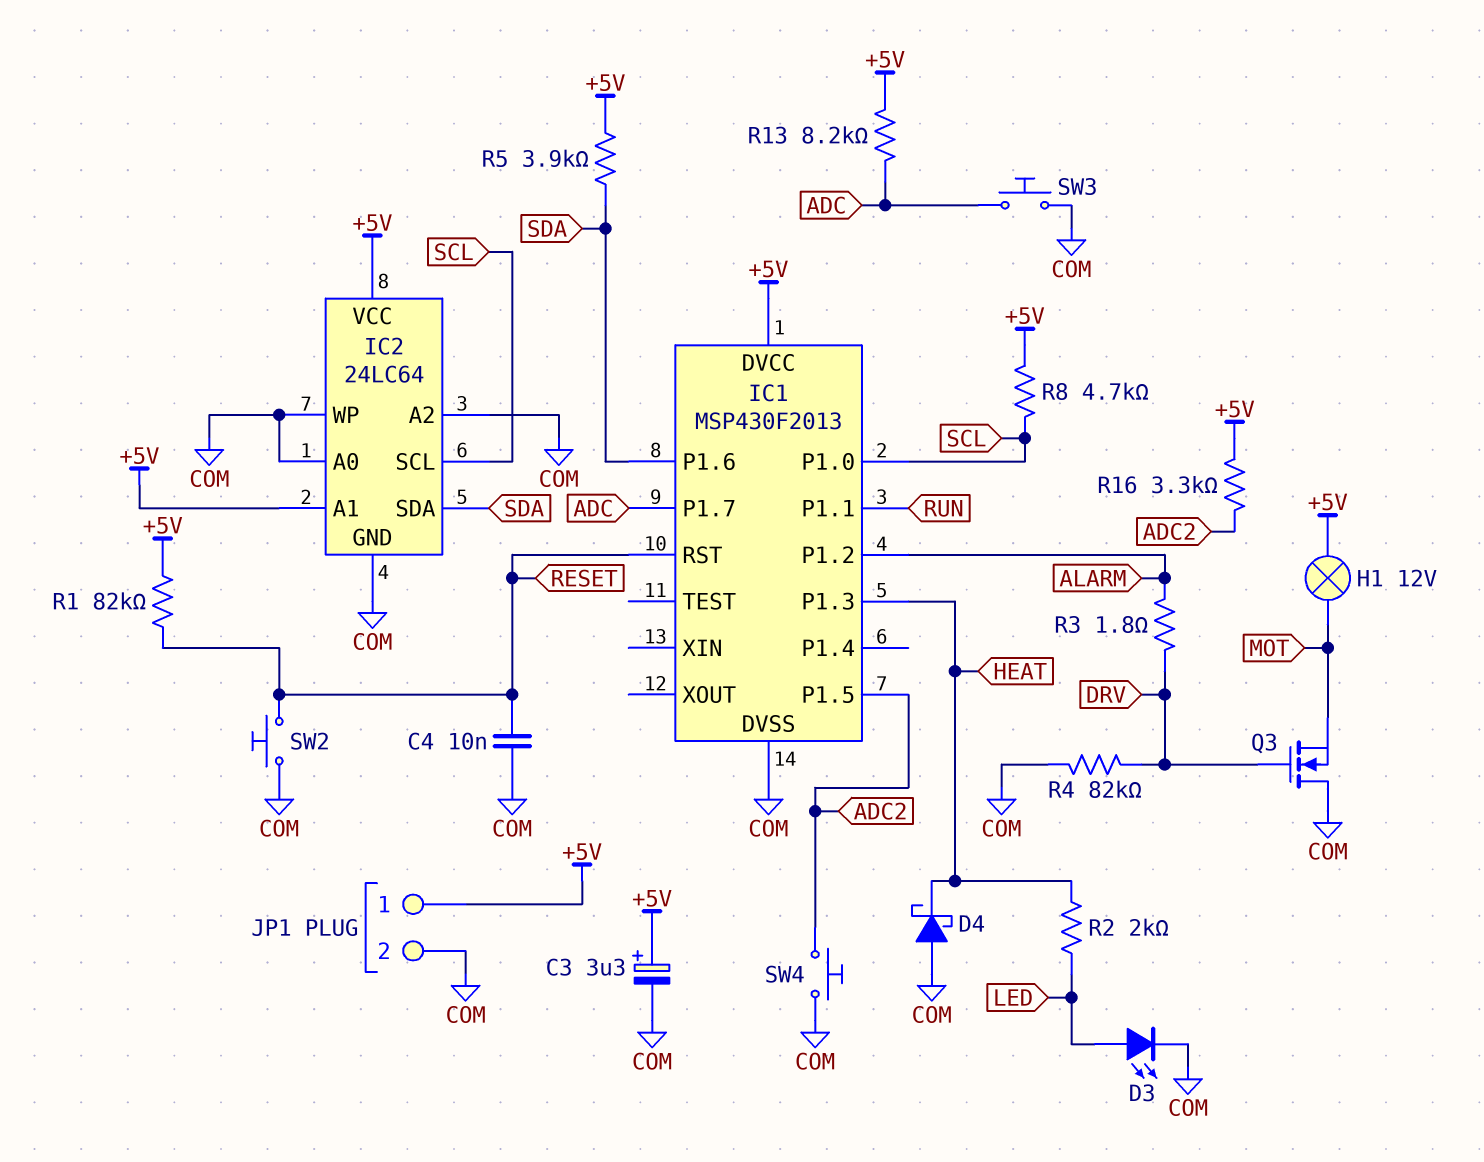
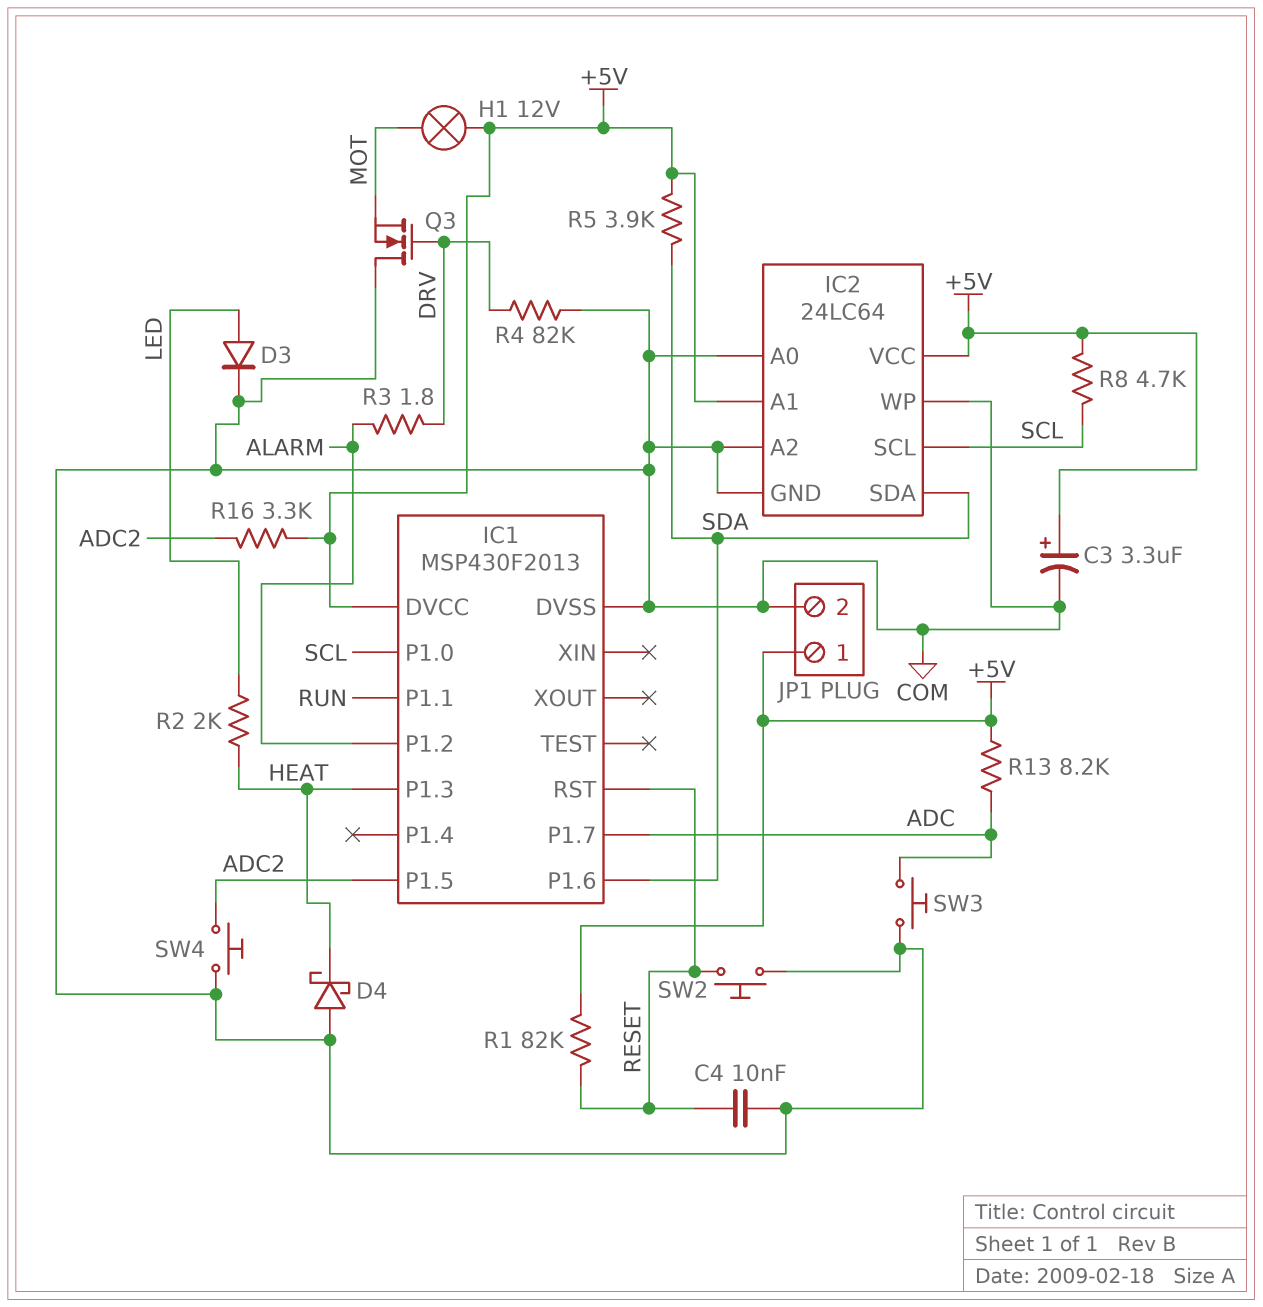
D3: LED (A LED, K COM) -> diode (A LED, K COM)

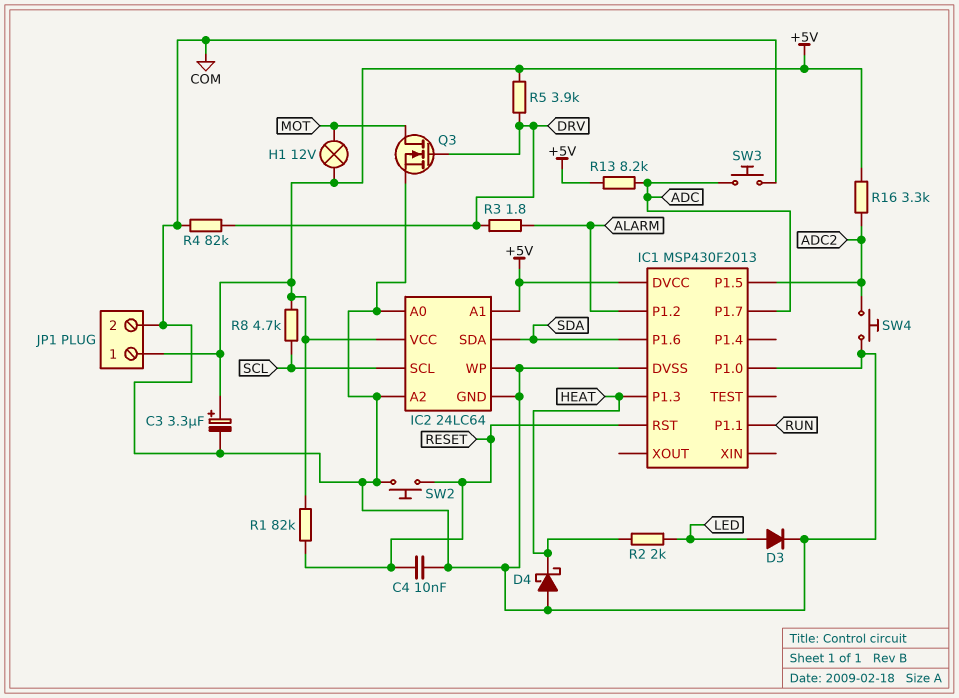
IC1 pin P1.0: SCL -> COM
Q3: NMOS (G DRV, D COM, S MOT) -> NMOS (G DRV, D MOT, S COM)
R5: 3.9k (+5V, SDA) -> 3.9k (+5V, DRV)

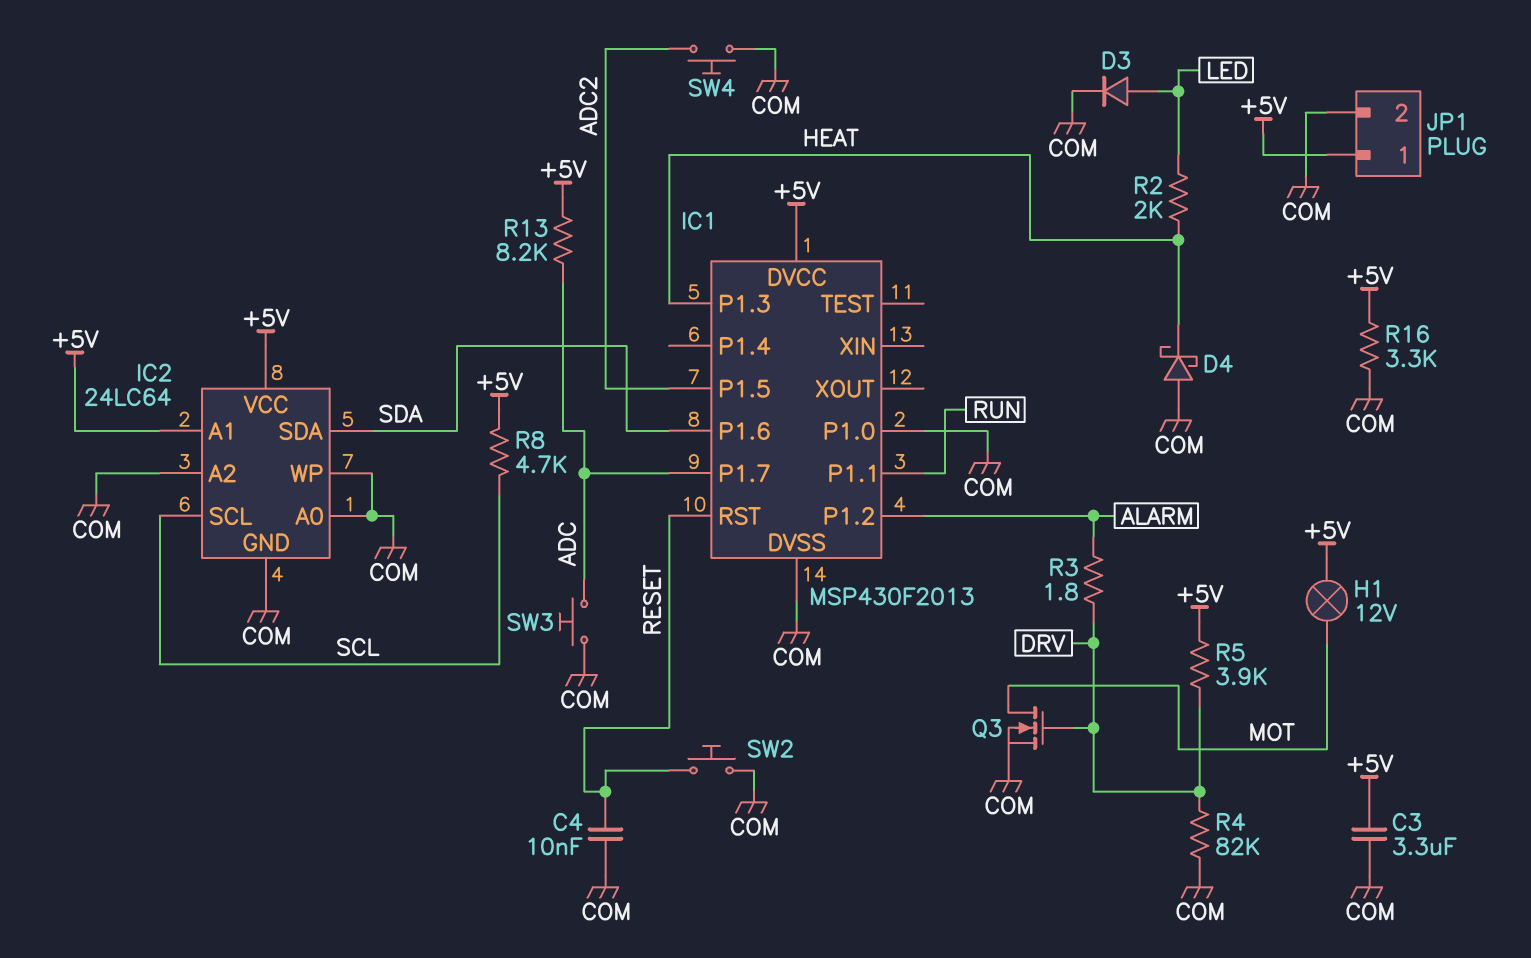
C3: 3.3uF (plus +5V, minus COM) -> 3.3uF (+5V, COM)
R1: 82k (+5V, RESET) -> none
R16: 3.3k (+5V, ADC2) -> 3.3k (+5V, COM)

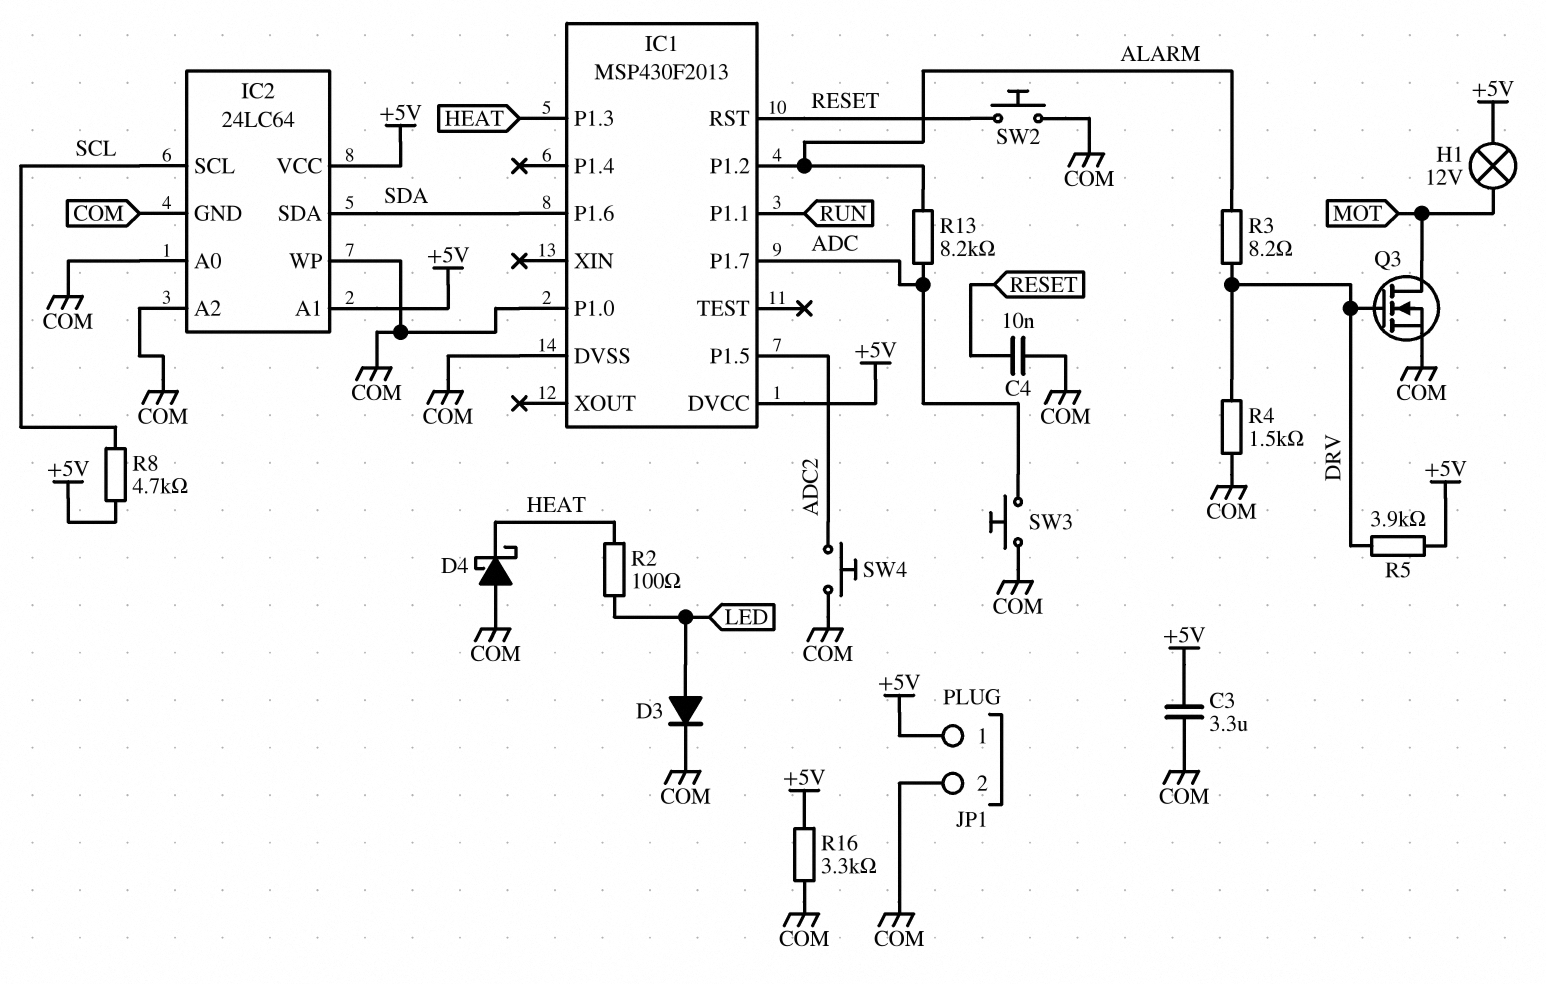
R2: 2k (HEAT, LED) -> 100 (HEAT, LED)
R3: 1.8 (ALARM, DRV) -> 8.2 (ALARM, DRV)
R4: 82k (COM, DRV) -> 1.5k (COM, DRV)
R13: 8.2k (+5V, ADC) -> 8.2k (ADC, ALARM)

